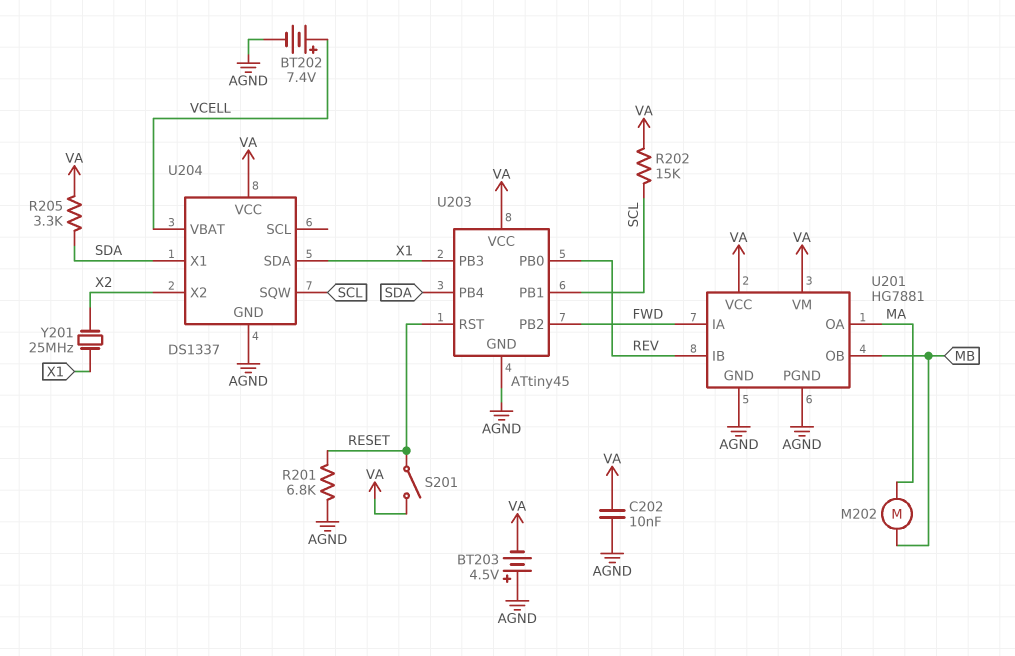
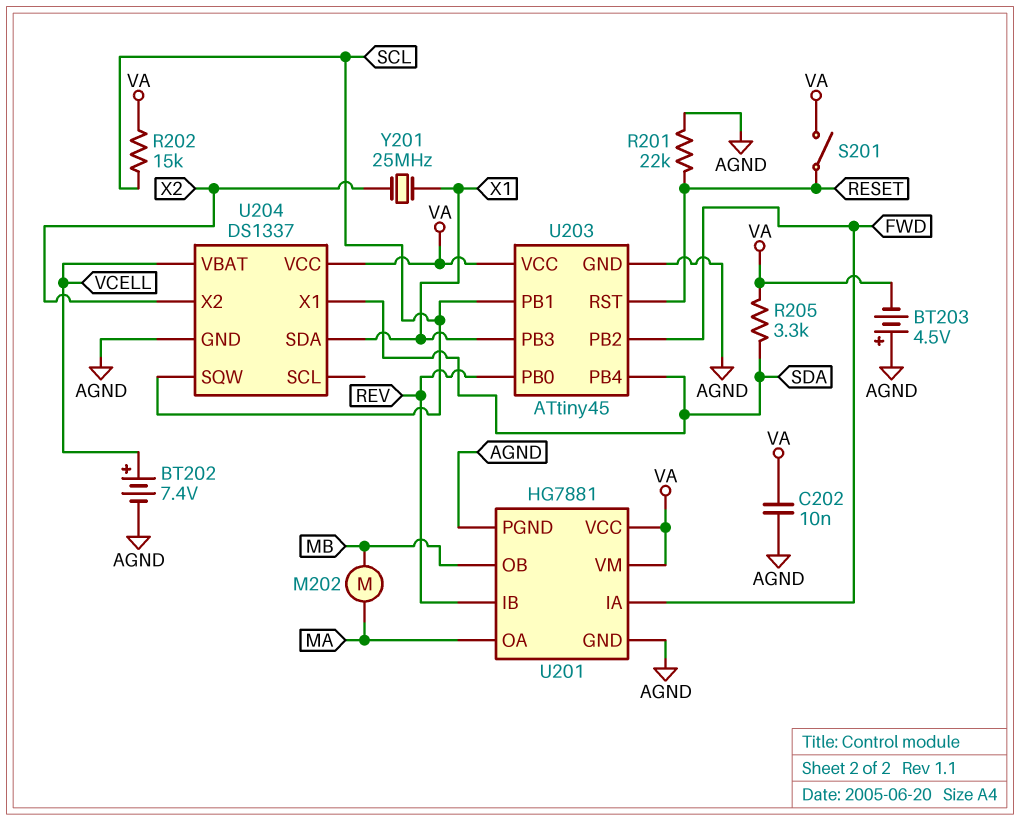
R201: 6.8k (AGND, RESET) -> 22k (AGND, RESET)

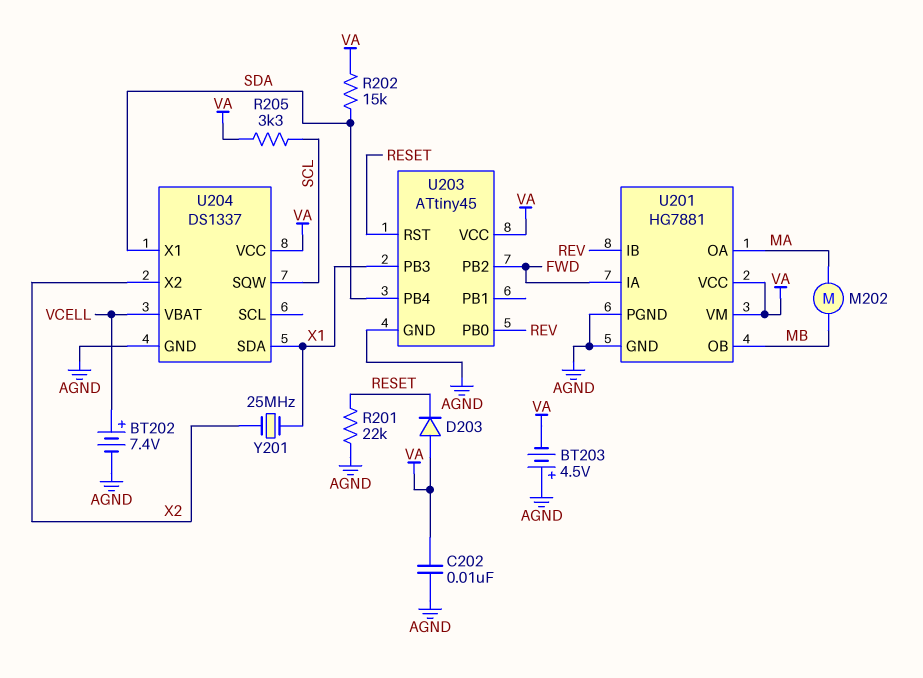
D203: none -> diode (A VA, K RESET)
R202: 15k (SCL, VA) -> 15k (SDA, VA)
R205: 3.3k (SDA, VA) -> 3.3k (SCL, VA)
S201: switch (RESET, VA) -> none
U203 pin PB1: SCL -> none

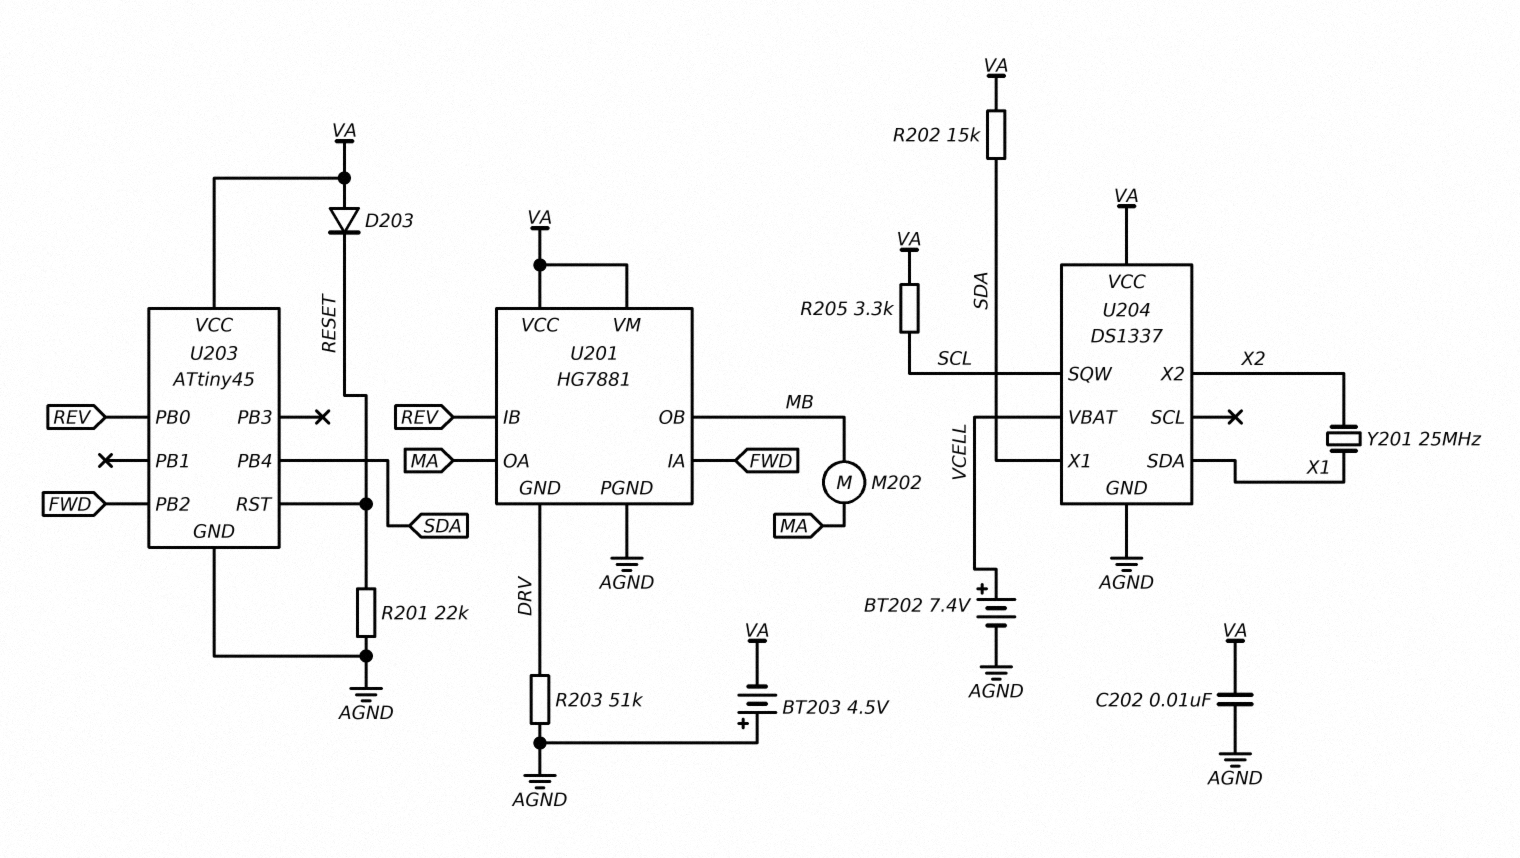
R203: none -> 51k (AGND, DRV)
U201 pin GND: AGND -> DRV
U203 pin PB3: X1 -> none

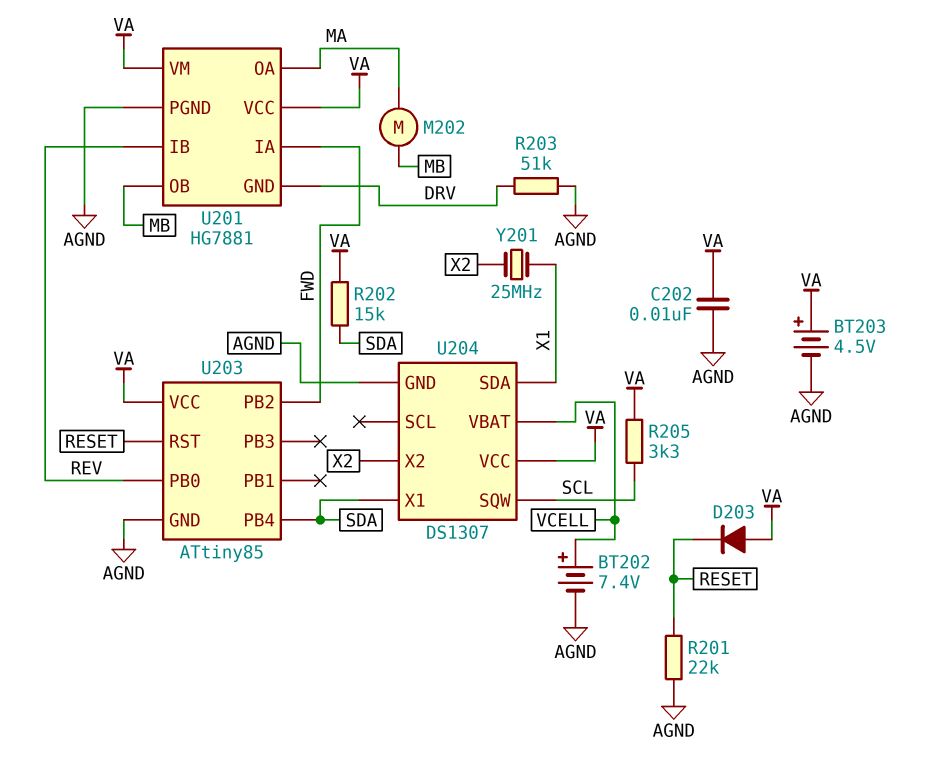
BT203: 4.5V (plus AGND, minus VA) -> 4.5V (plus VA, minus AGND)
U203: ATtiny45 -> ATtiny85
U204: DS1337 -> DS1307

